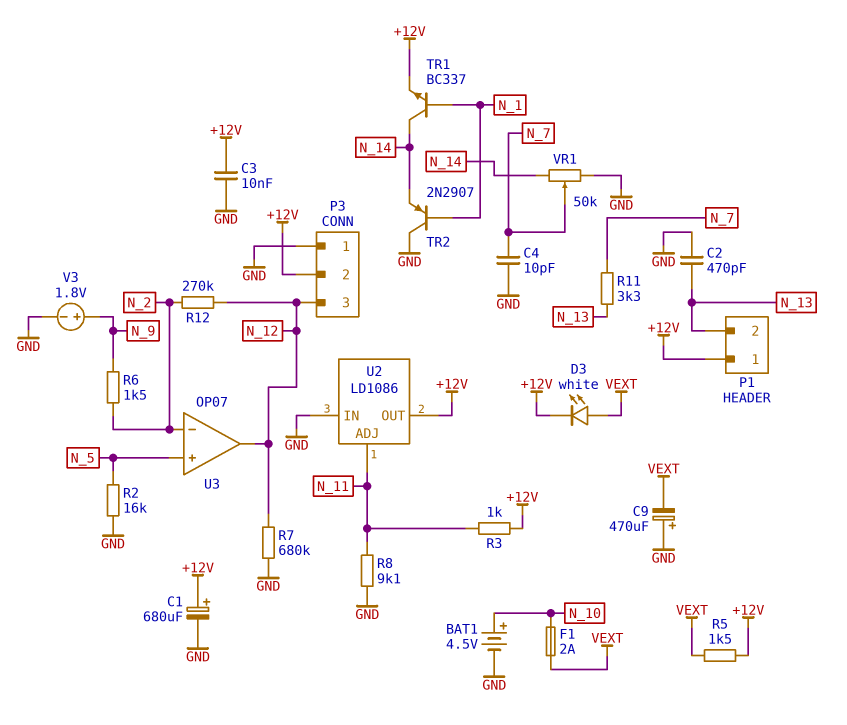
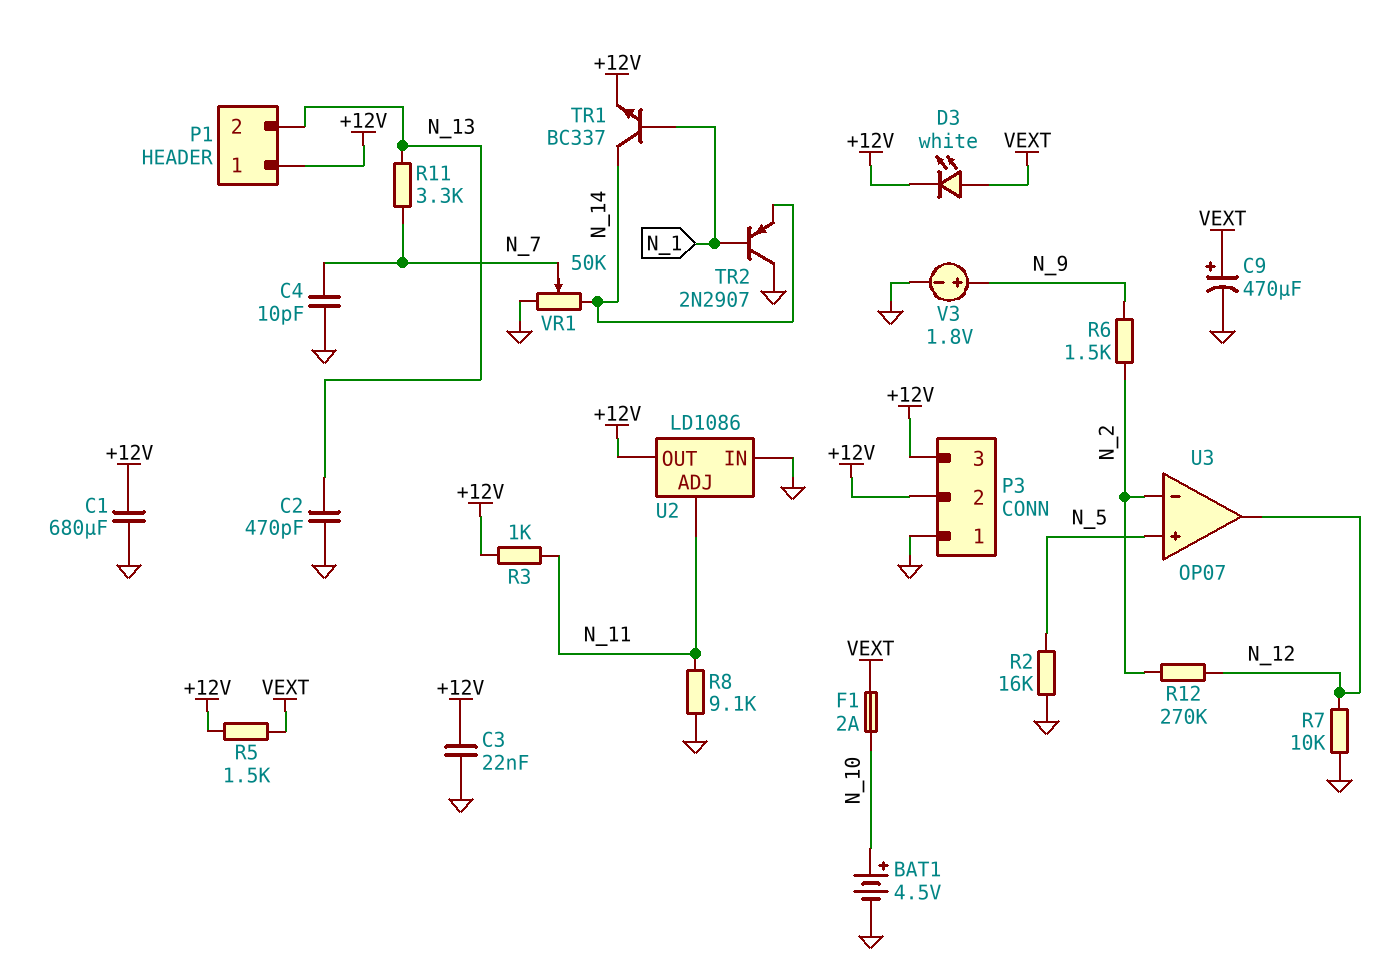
C1: 680uF (plus +12V, minus GND) -> 680uF (+12V, GND)
C3: 10nF (+12V, GND) -> 22nF (+12V, GND)
C9: 470uF (plus GND, minus VEXT) -> 470uF (plus VEXT, minus GND)
P3 pin 3: N_12 -> +12V
R7: 680k (GND, N_12) -> 10k (GND, N_12)

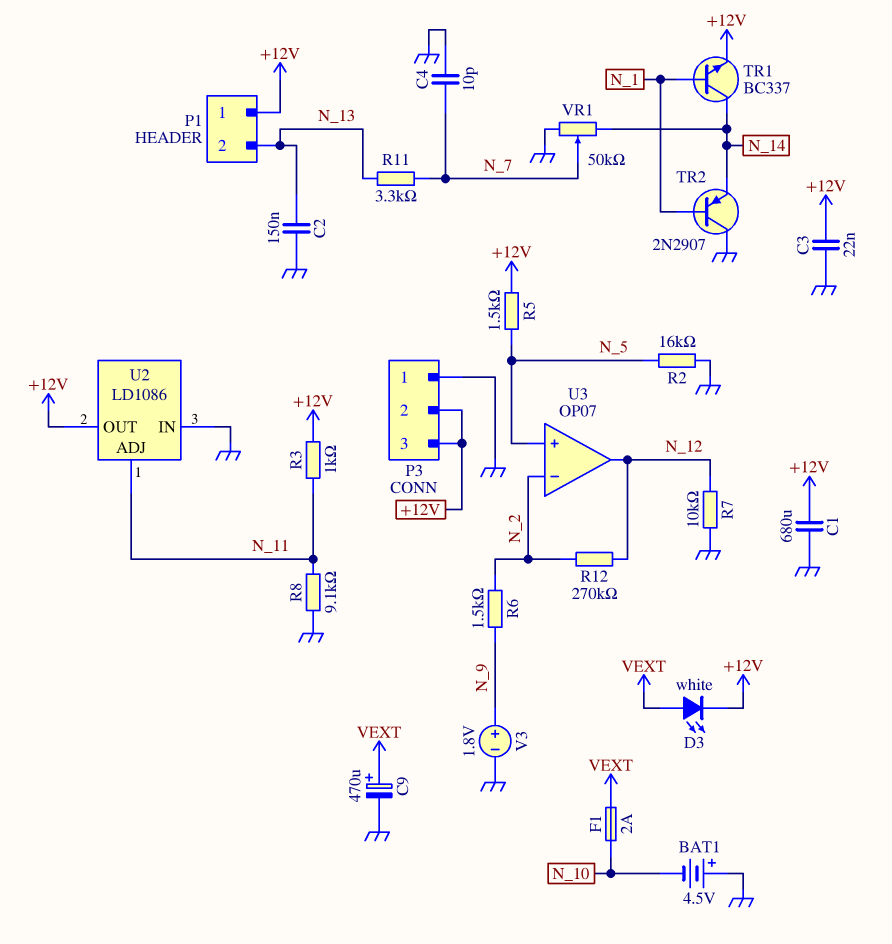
BAT1: 4.5V (plus N_10, minus GND) -> 4.5V (plus GND, minus N_10)
C2: 470pF (GND, N_13) -> 150nF (GND, N_13)
R5: 1.5k (+12V, VEXT) -> 1.5k (+12V, N_5)

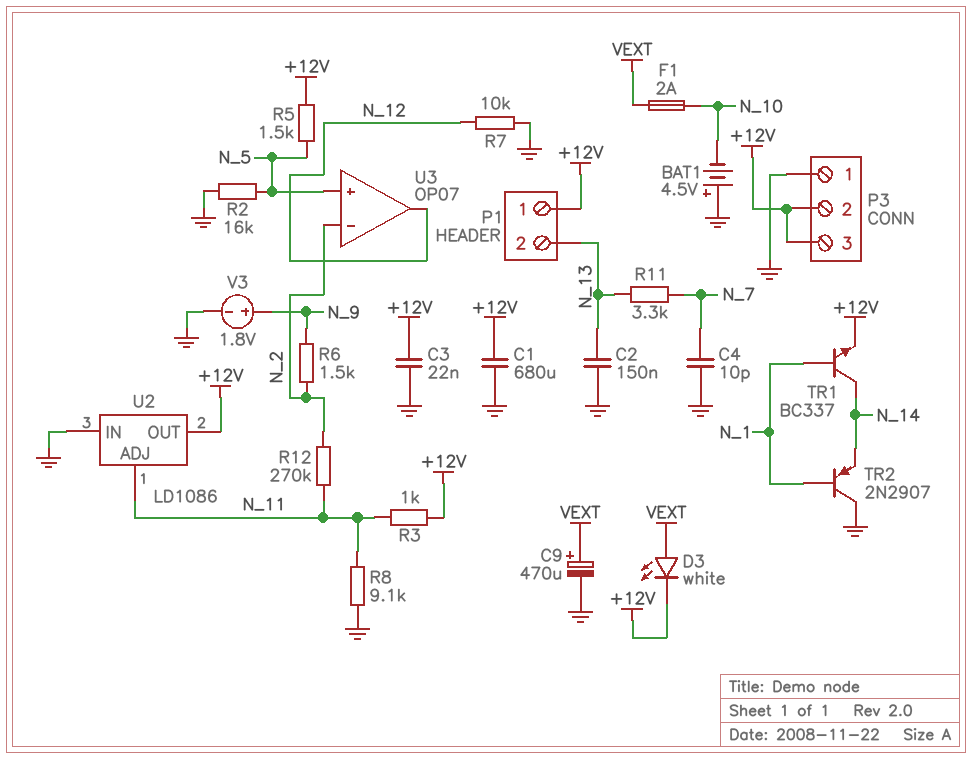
R12: 270k (N_2, N_12) -> 270k (N_2, N_11)
VR1: 50k (GND, N_14, wiper N_7) -> none

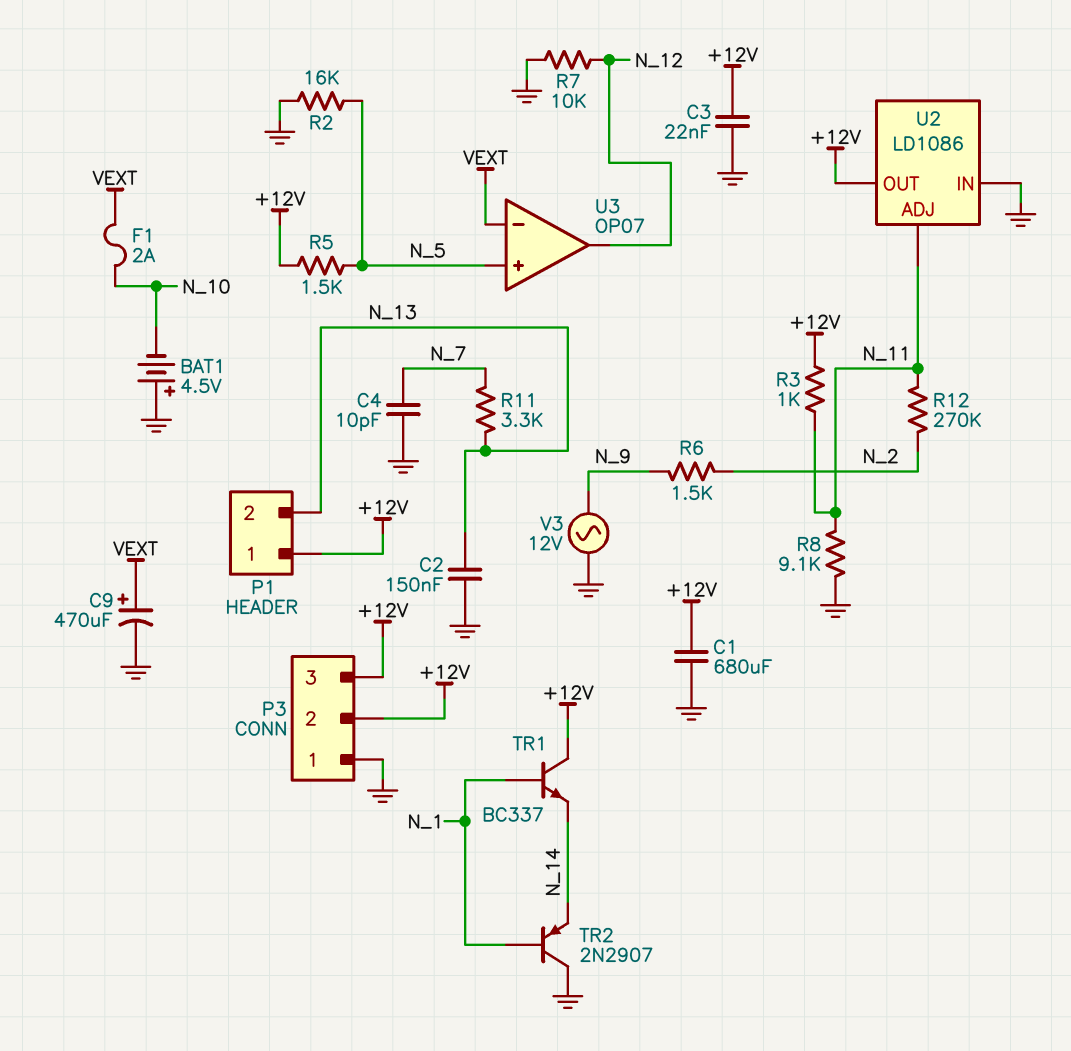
D3: LED white (A VEXT, K +12V) -> none
TR1: NPN BC337 (B N_1, C N_14, E +12V) -> NPN BC337 (B N_1, C +12V, E N_14)
U3 pin in-: N_2 -> VEXT
V3: 1.8V (plus N_9, minus GND) -> AC 12V (GND, N_9)

